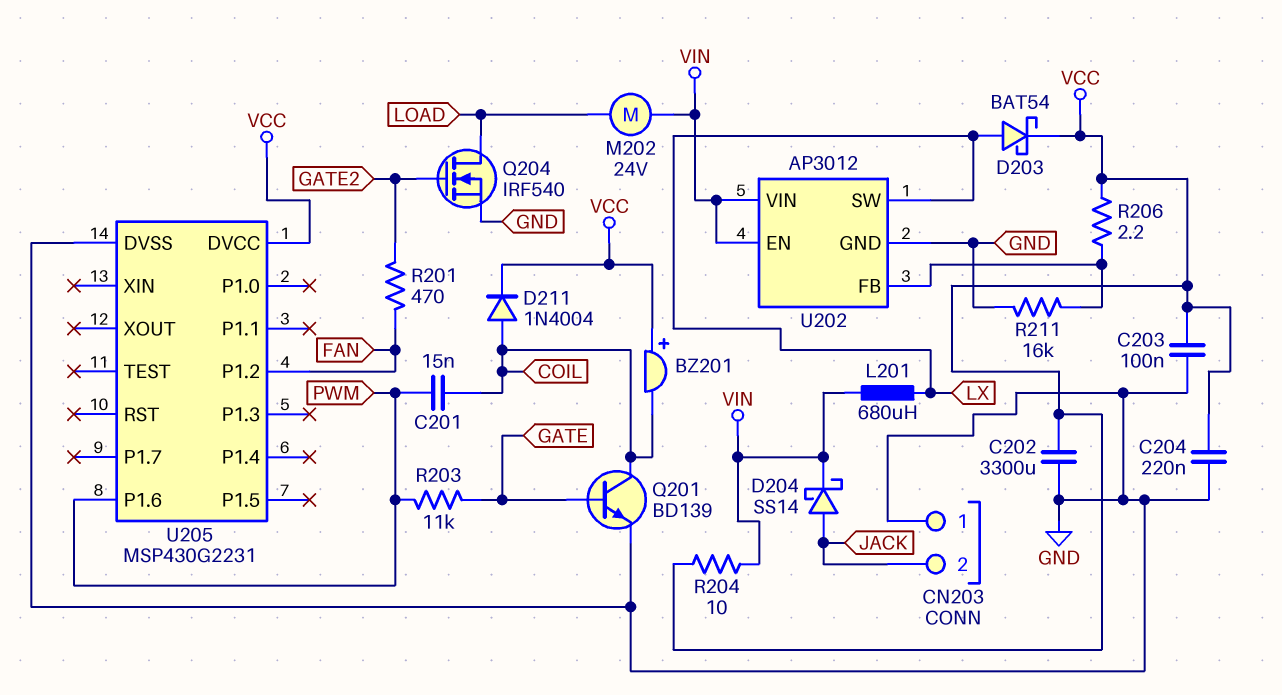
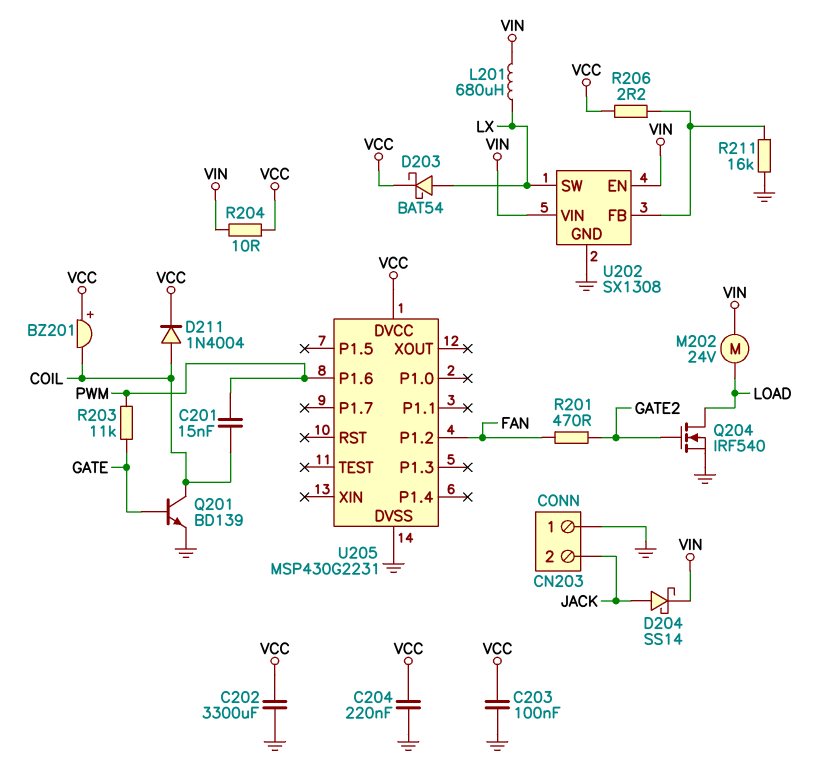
U202: AP3012 -> SX1308

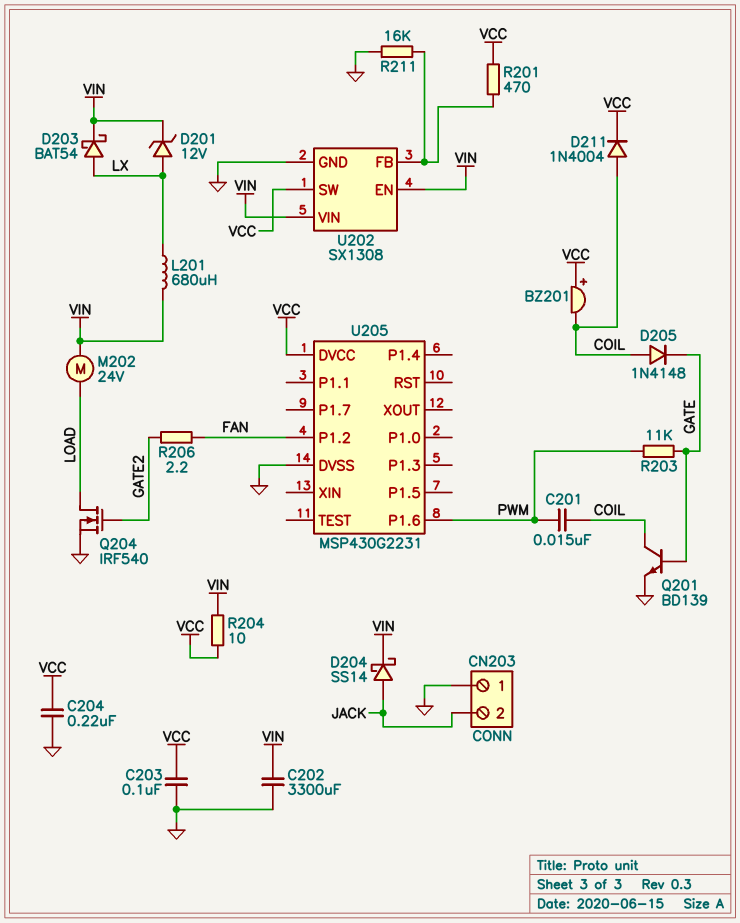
C202: 3300uF (GND, VCC) -> 3300uF (GND, VIN)
D201: none -> zener 12V (A LX, K VIN)
D203: schottky BAT54 (A LX, K VCC) -> schottky BAT54 (A LX, K VIN)
D205: none -> diode 1N4148 (A COIL, K GATE)
R201: 470 (FAN, GATE2) -> 470 (U202/FB, VCC)
R206: 2.2 (U202/FB, VCC) -> 2.2 (FAN, GATE2)
U202 pin SW: LX -> VCC

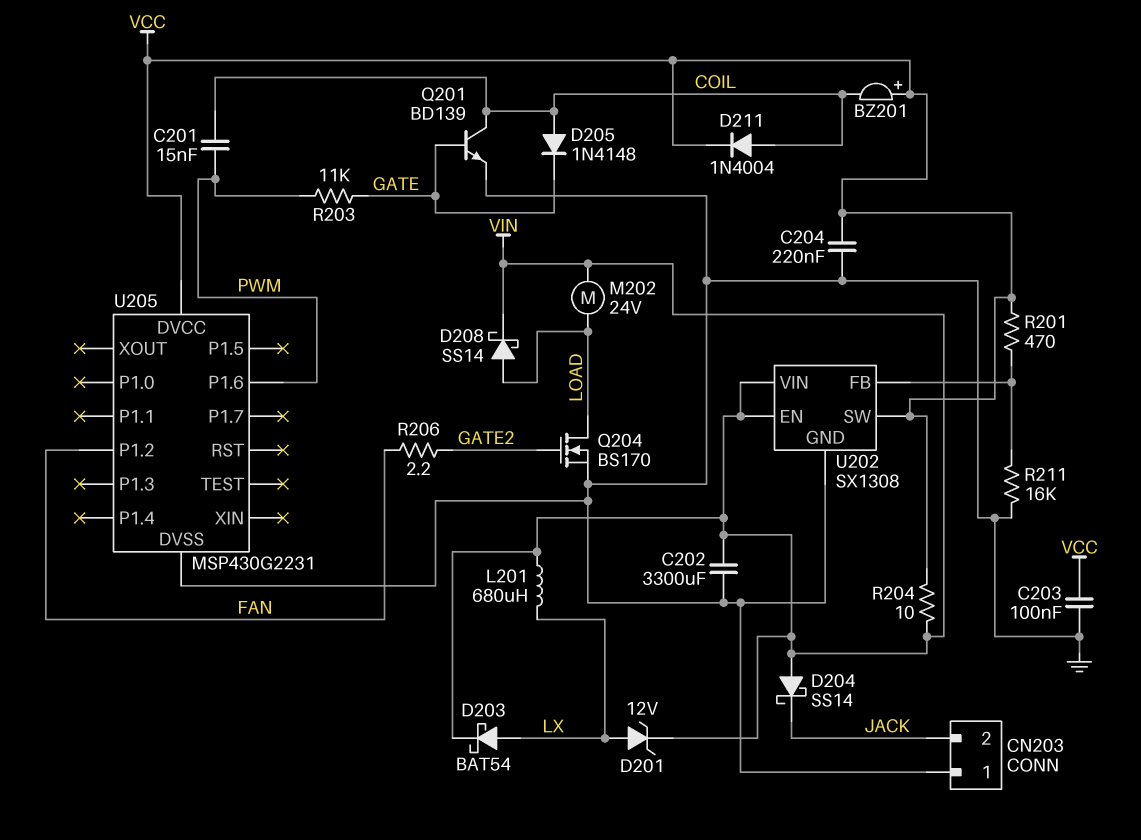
D204: schottky SS14 (A JACK, K VIN) -> schottky SS14 (A VIN, K JACK)
D208: none -> schottky SS14 (A LOAD, K VIN)
Q204: NMOS IRF540 (G GATE2, D LOAD, S GND) -> NMOS BS170 (G GATE2, D LOAD, S GND)

